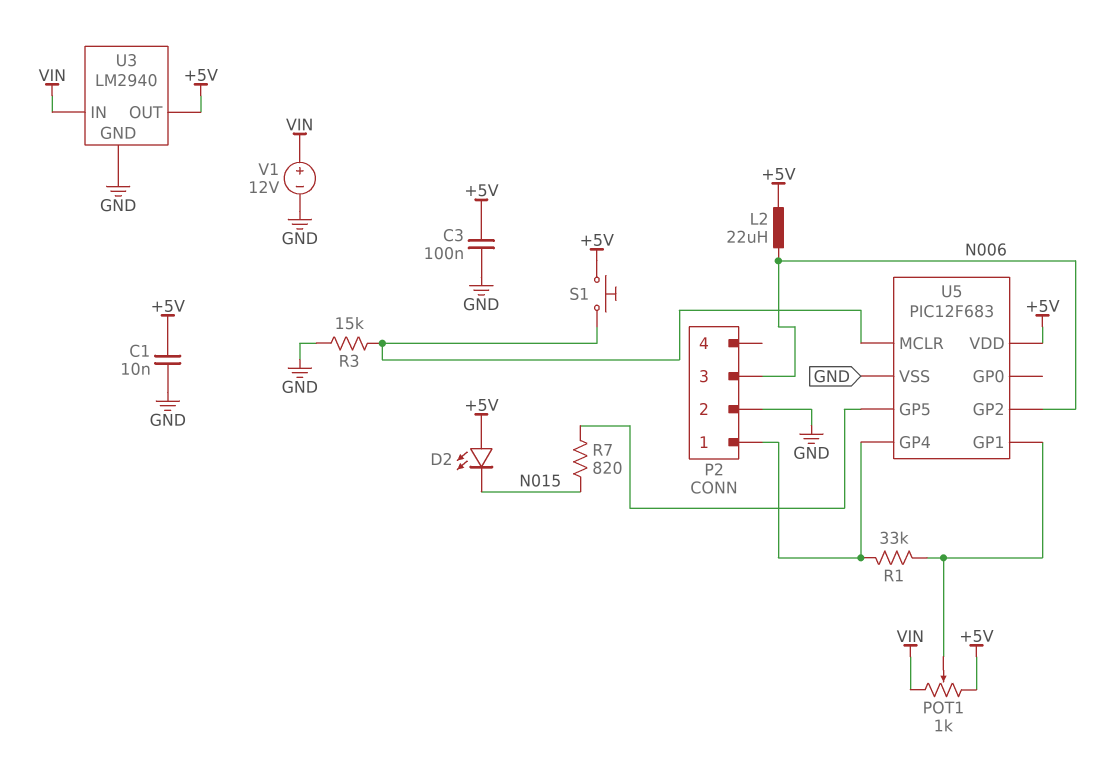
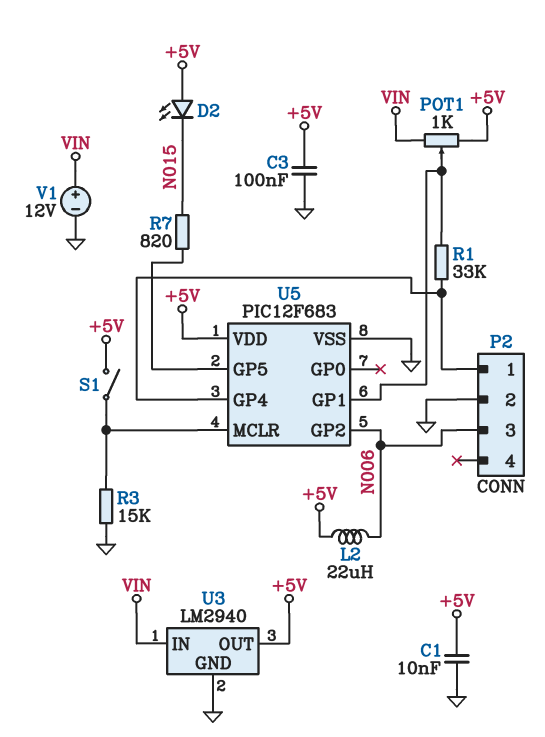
S1: button (+5V, U5/MCLR) -> switch (+5V, U5/MCLR)

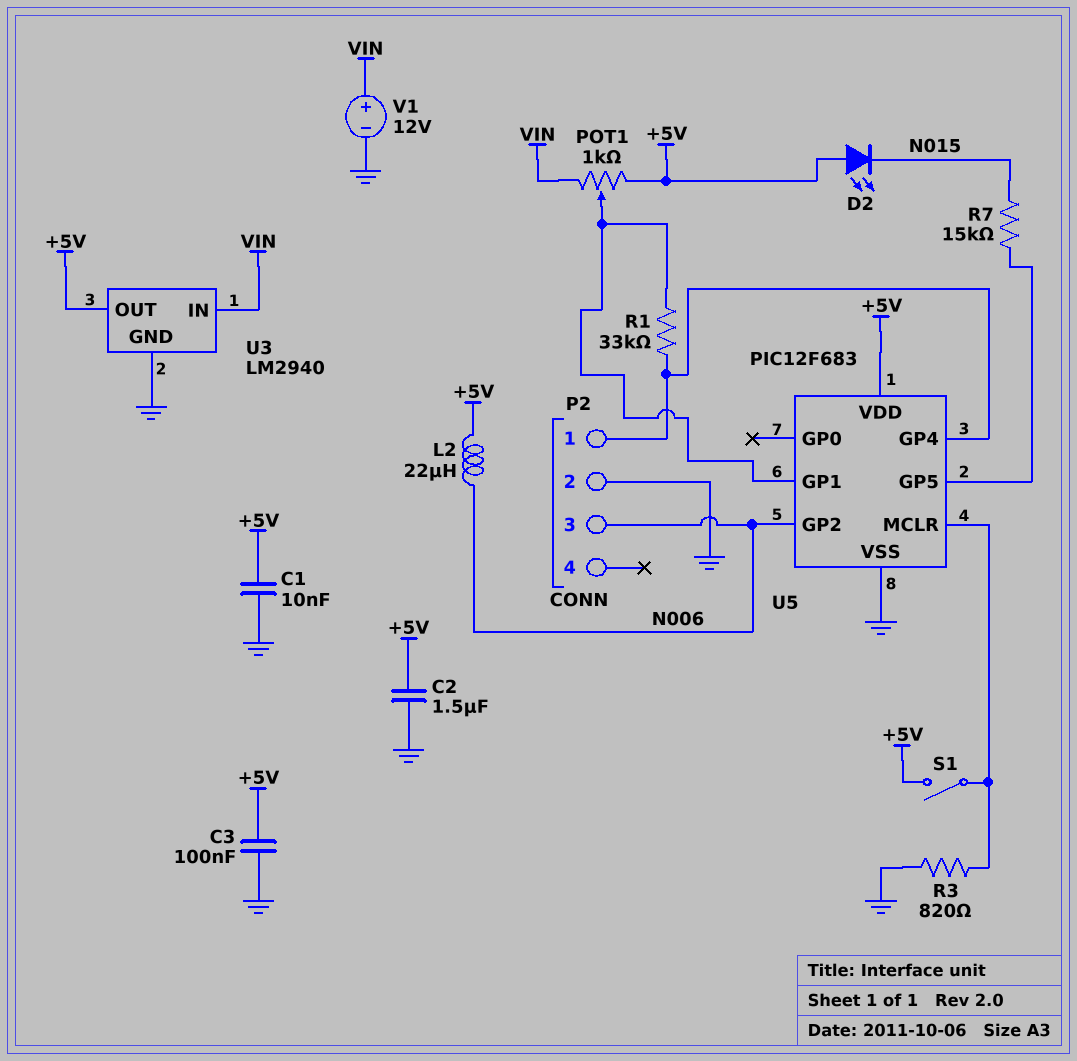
C2: none -> 1.5uF (+5V, GND)
R3: 15k (GND, U5/MCLR) -> 820 (GND, U5/MCLR)
R7: 820 (N015, U5/GP5) -> 15k (N015, U5/GP5)

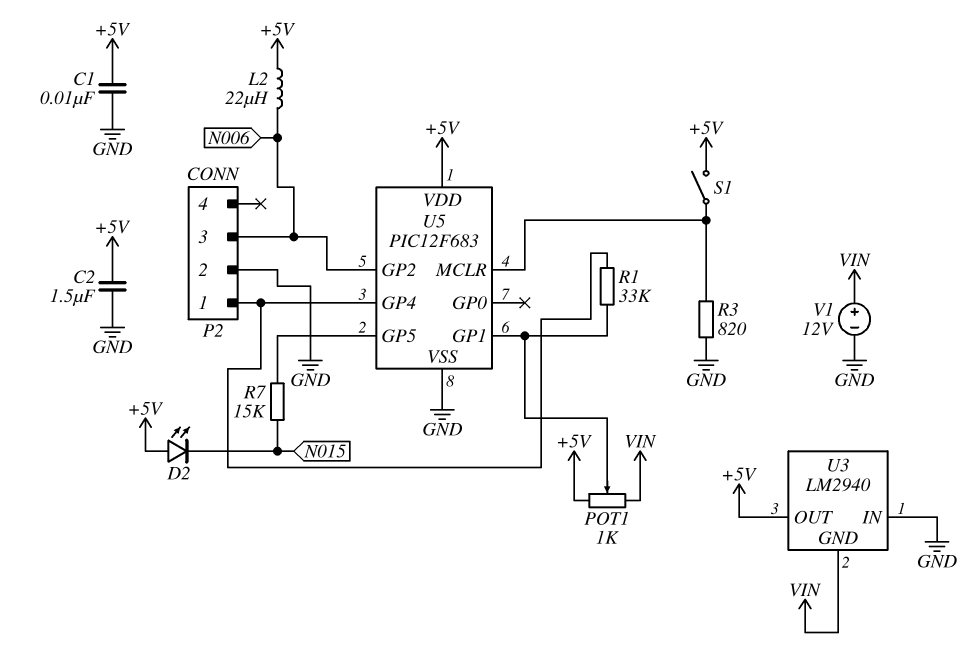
C3: 100nF (+5V, GND) -> none
U3 pin GND: GND -> VIN
U3 pin IN: VIN -> GND

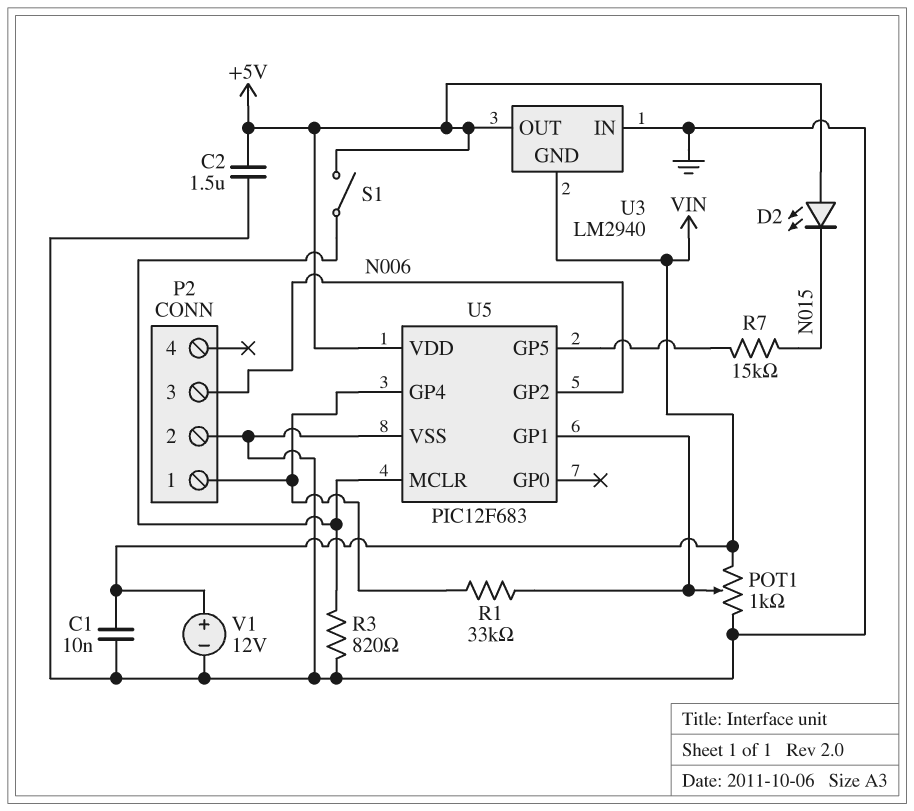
C1: 10nF (+5V, GND) -> 10nF (GND, VIN)
L2: 22uH (+5V, N006) -> none
POT1: 1k (+5V, VIN, wiper U5/GP1) -> 1k (GND, VIN, wiper U5/GP1)

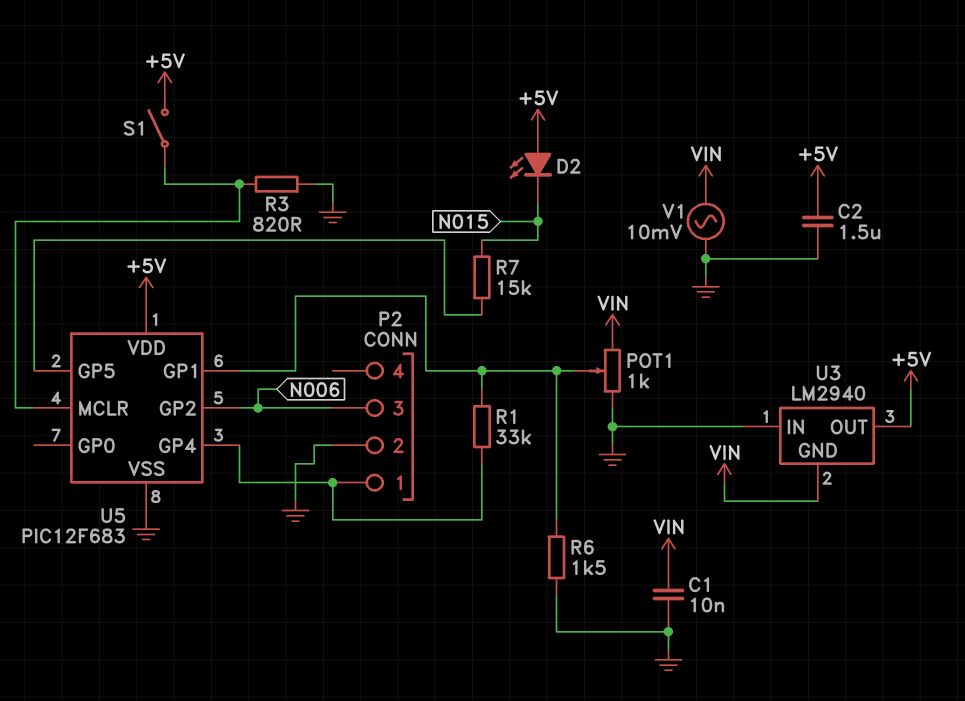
R6: none -> 1.5k (GND, U5/GP1)
V1: 12V (plus VIN, minus GND) -> AC 10mV (GND, VIN)

